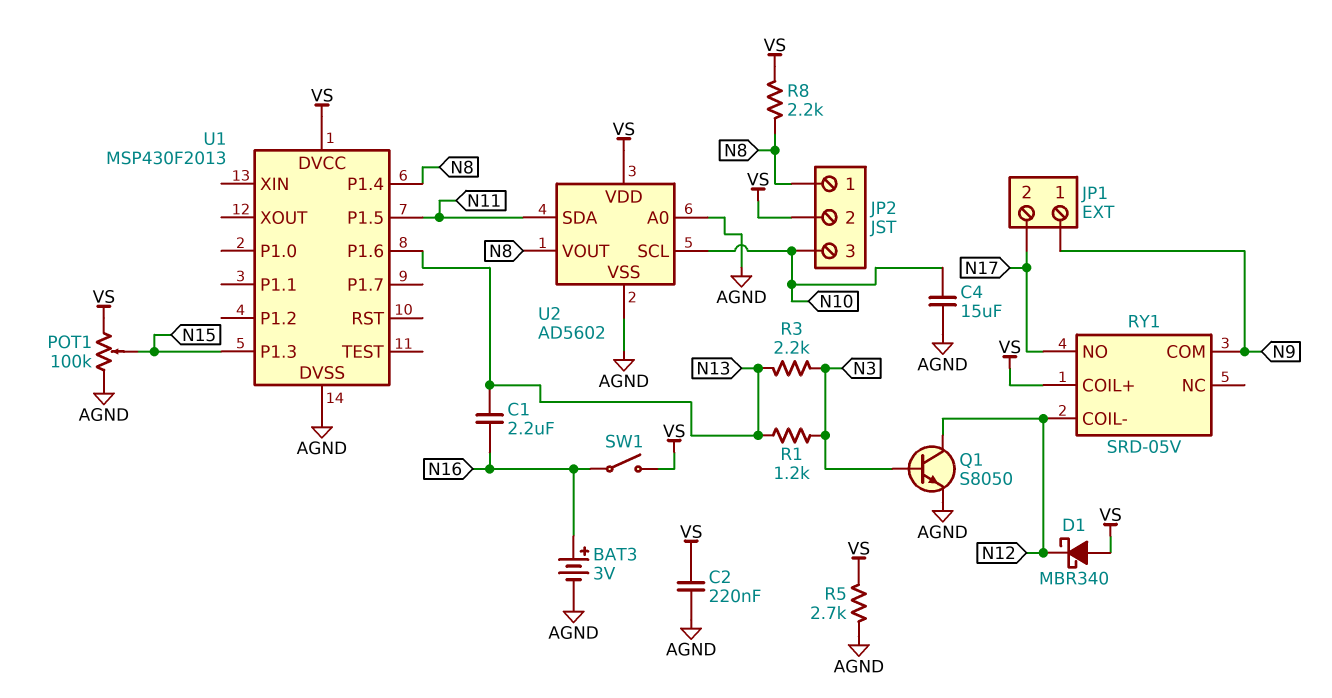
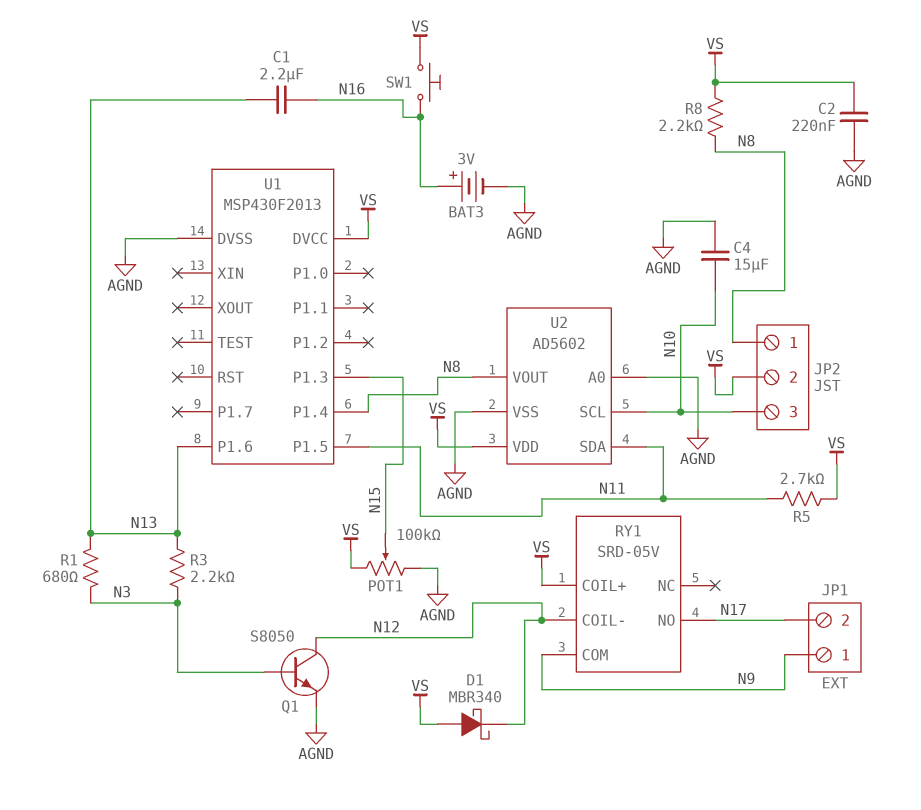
R1: 1.2k (N3, N13) -> 680 (N3, N13)
R5: 2.7k (AGND, VS) -> 2.7k (N11, VS)
SW1: switch (N16, VS) -> button (N16, VS)

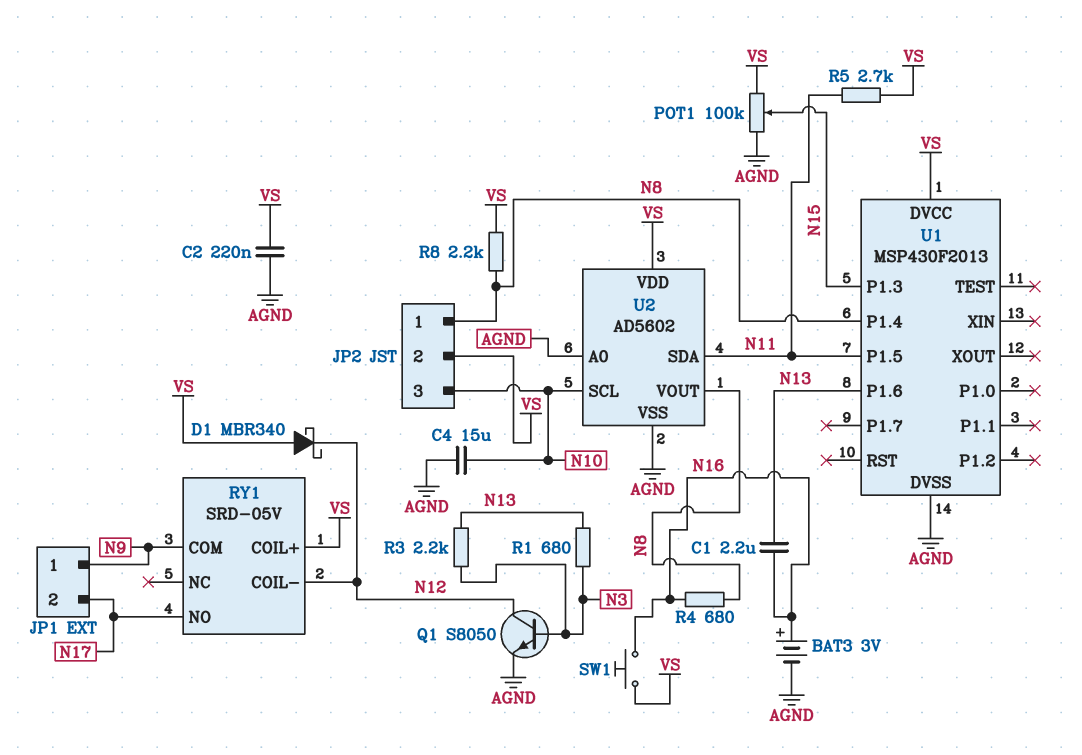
R4: none -> 680 (N8, N16)

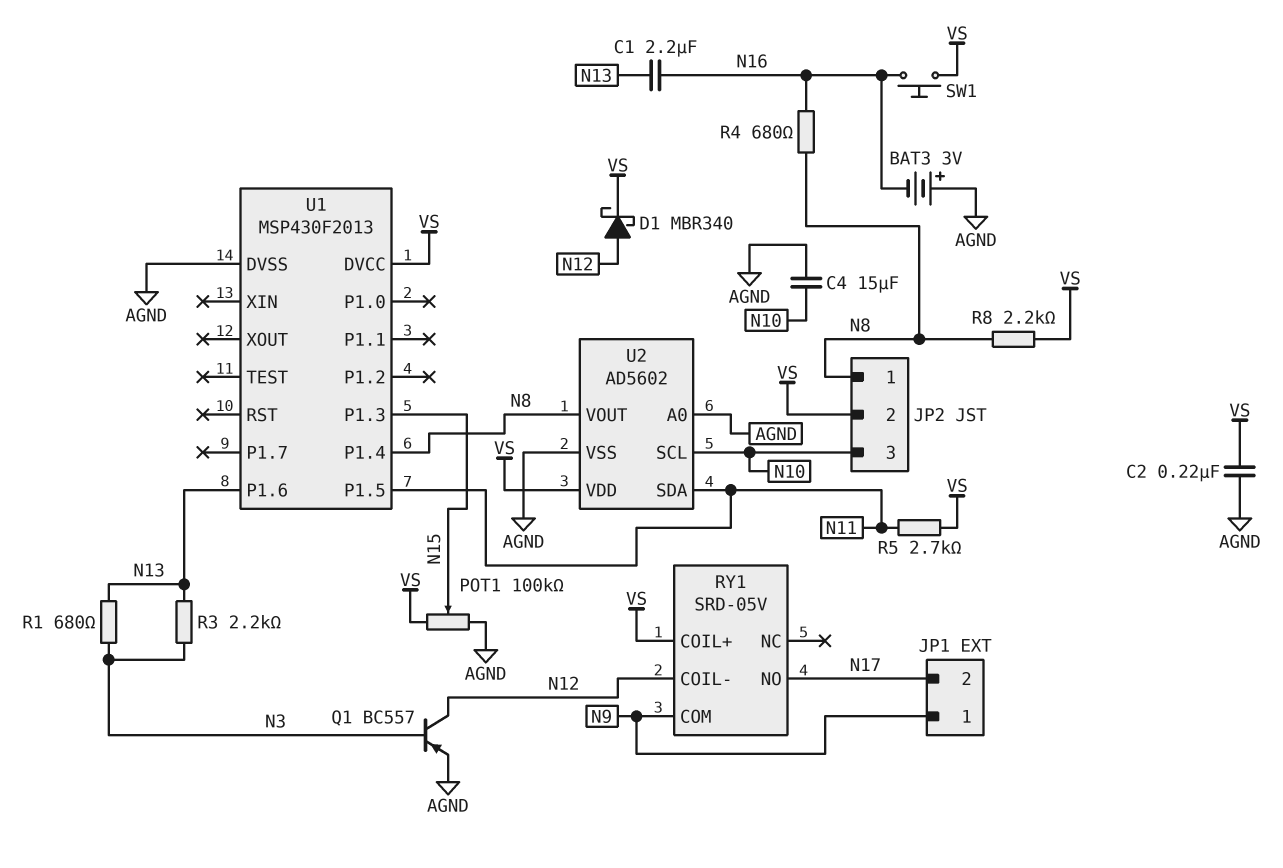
BAT3: 3V (plus N16, minus AGND) -> 3V (plus AGND, minus N16)
D1: schottky MBR340 (A VS, K N12) -> schottky MBR340 (A N12, K VS)
Q1: NPN S8050 (B N3, C N12, E AGND) -> PNP BC557 (B N3, C N12, E AGND)

